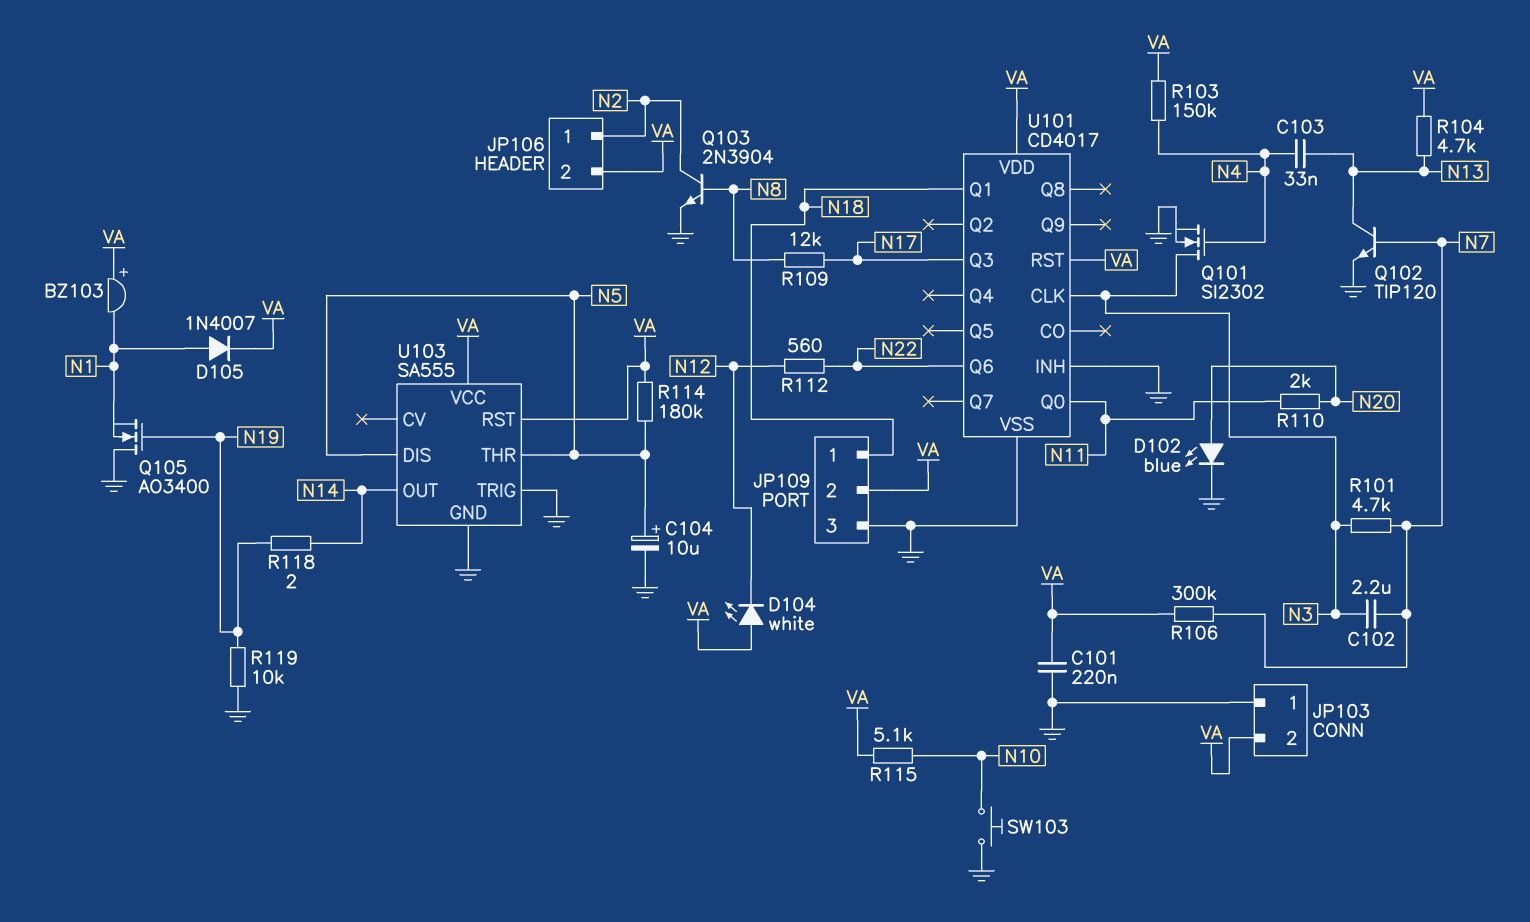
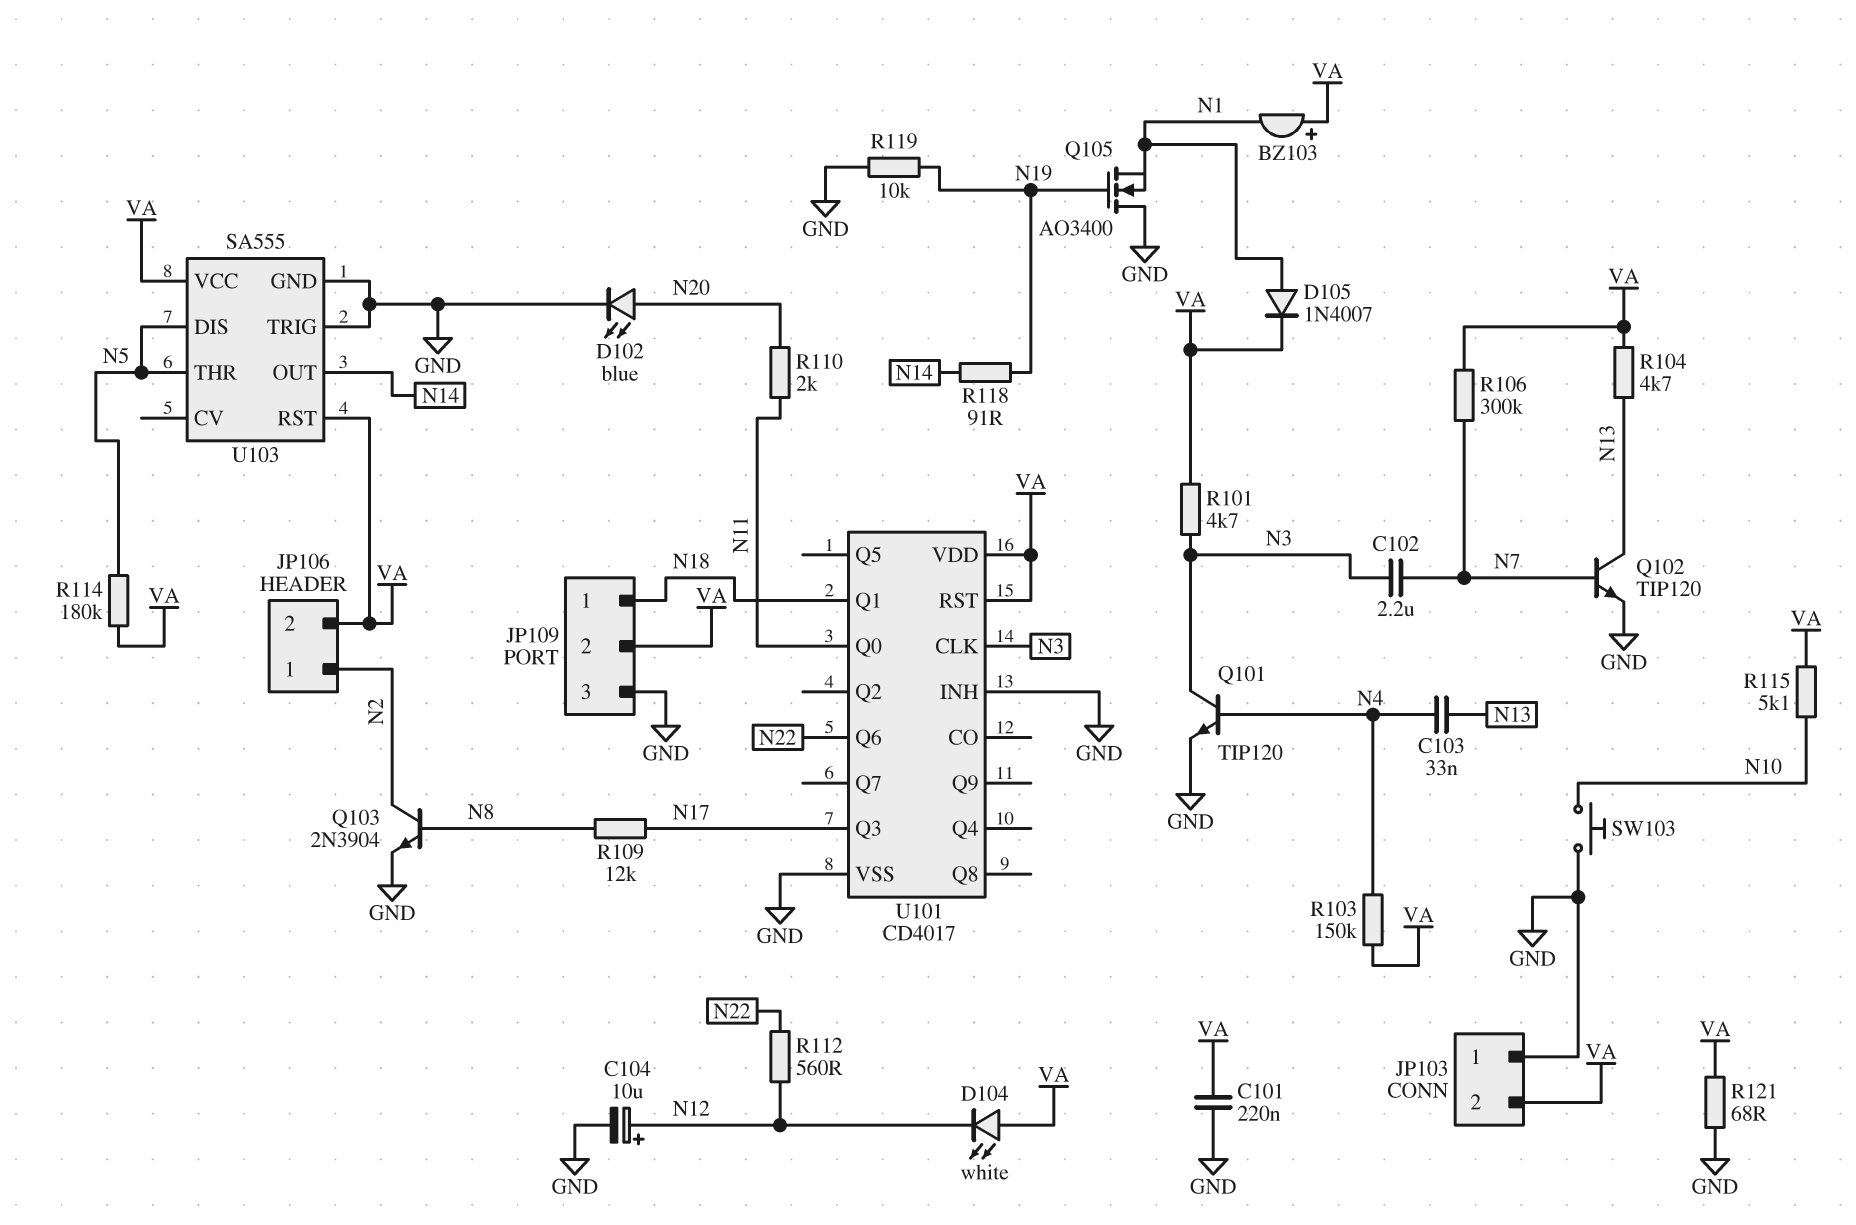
C104: 10uF (plus N5, minus GND) -> 10uF (plus N12, minus GND)
Q101: NMOS SI2302 (G N4, D N3, S GND) -> NPN TIP120 (B N4, C N3, E GND)
R101: 4.7k (N3, N7) -> 4.7k (N3, VA)
R118: 2 (N14, N19) -> 91 (N14, N19)
R121: none -> 68 (GND, VA)

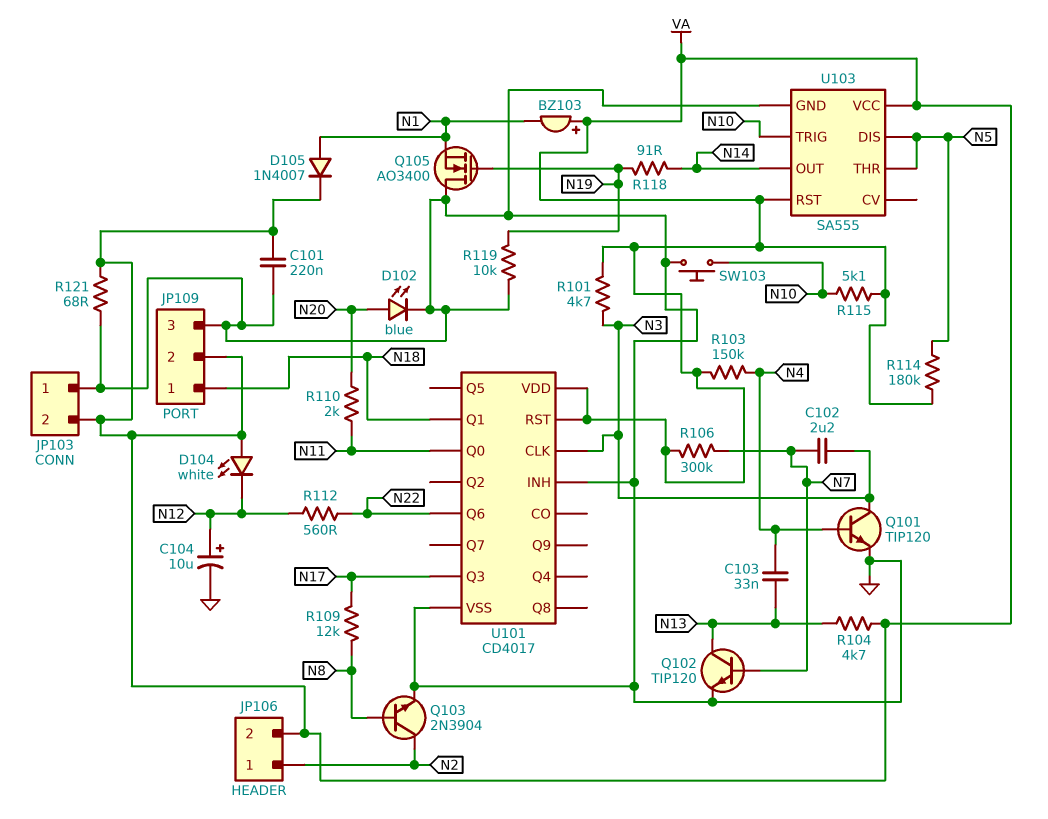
U103 pin TRIG: GND -> N10

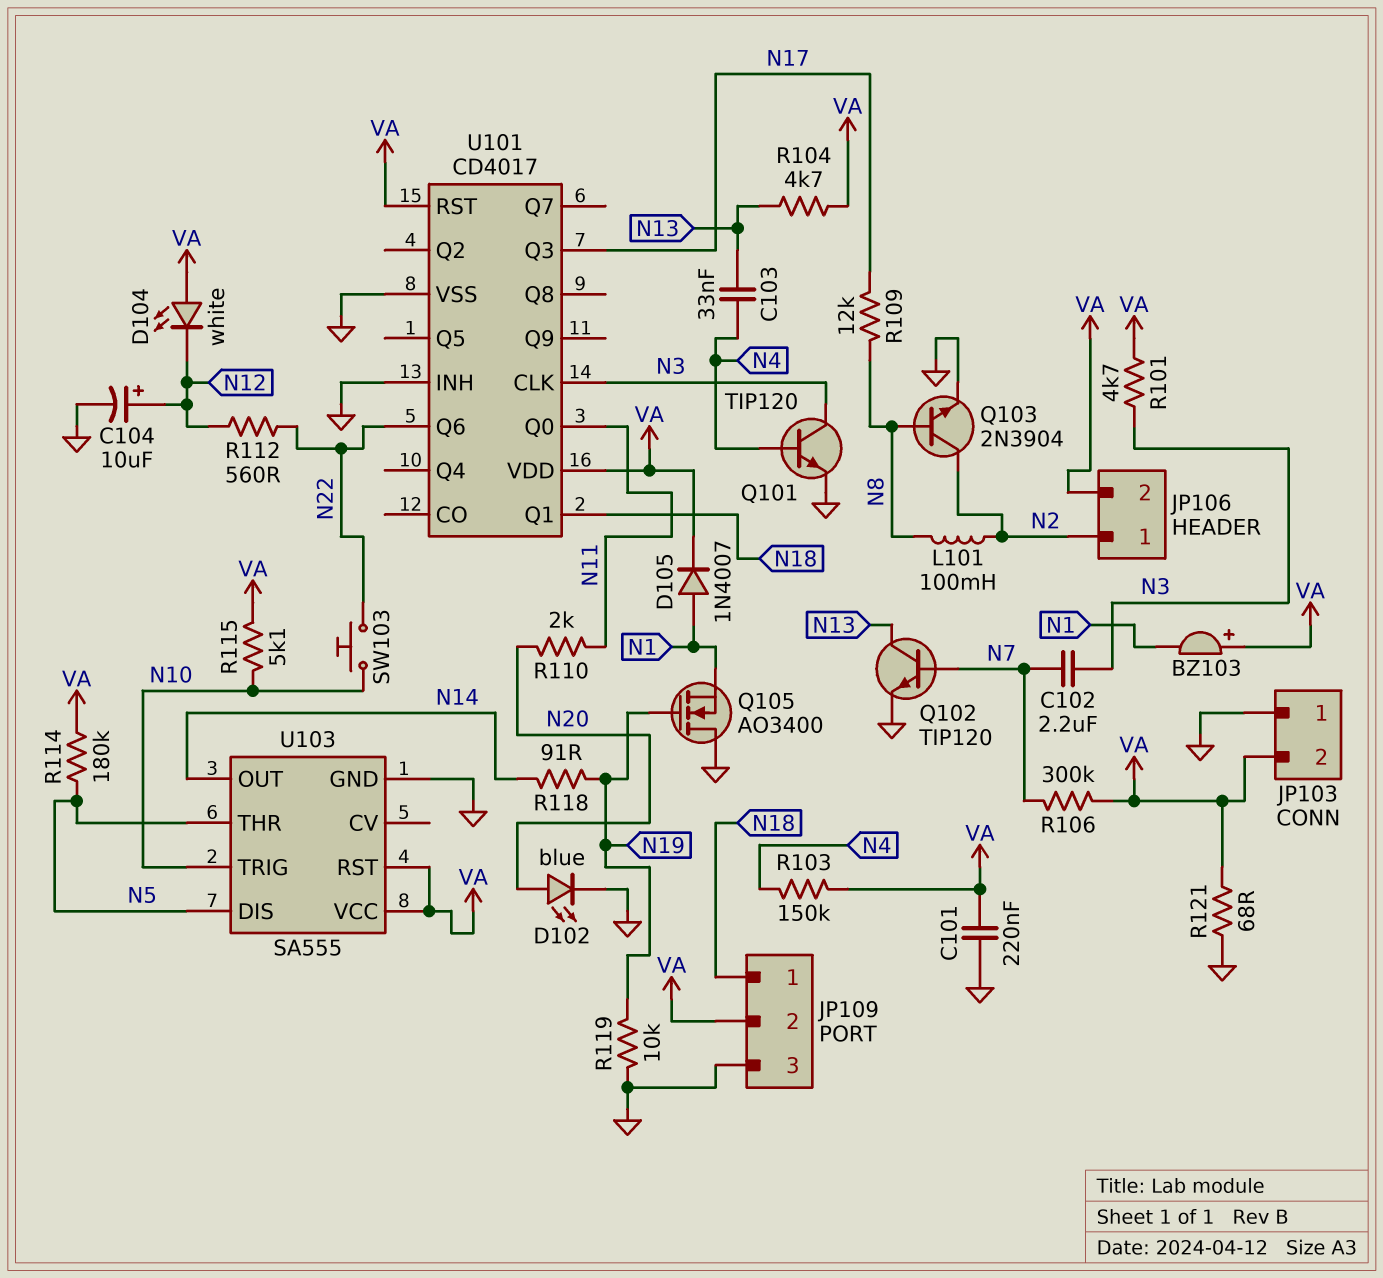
L101: none -> 100mH (N2, N8)
SW103: button (GND, N10) -> button (N10, N22)

